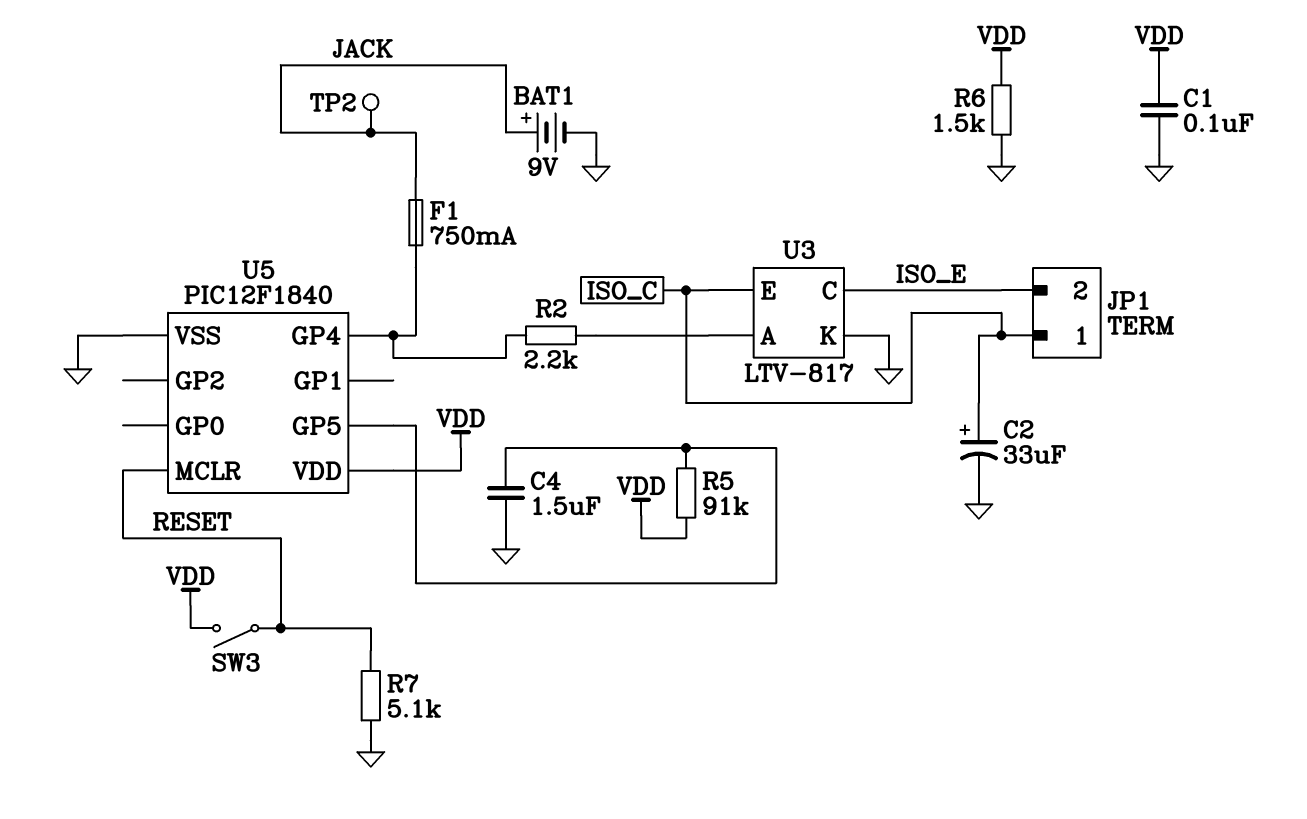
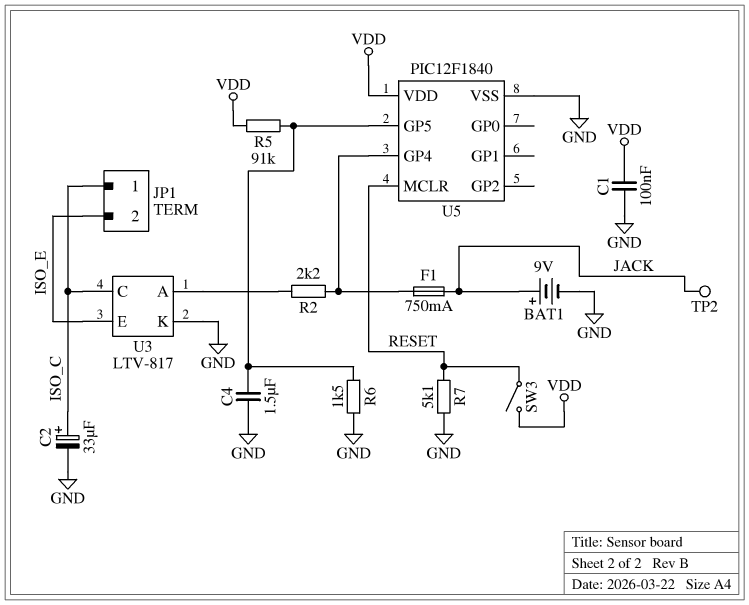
R6: 1.5k (GND, VDD) -> 1.5k (GND, U5/GP5)
U3 pin C: ISO_E -> ISO_C
U3 pin E: ISO_C -> ISO_E

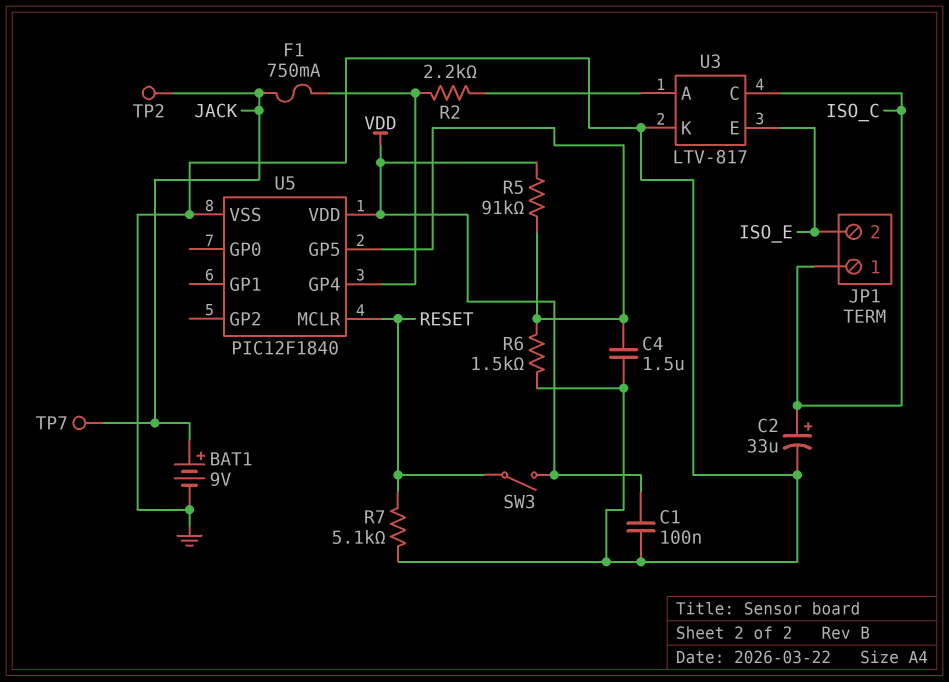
TP7: none -> test point (JACK)

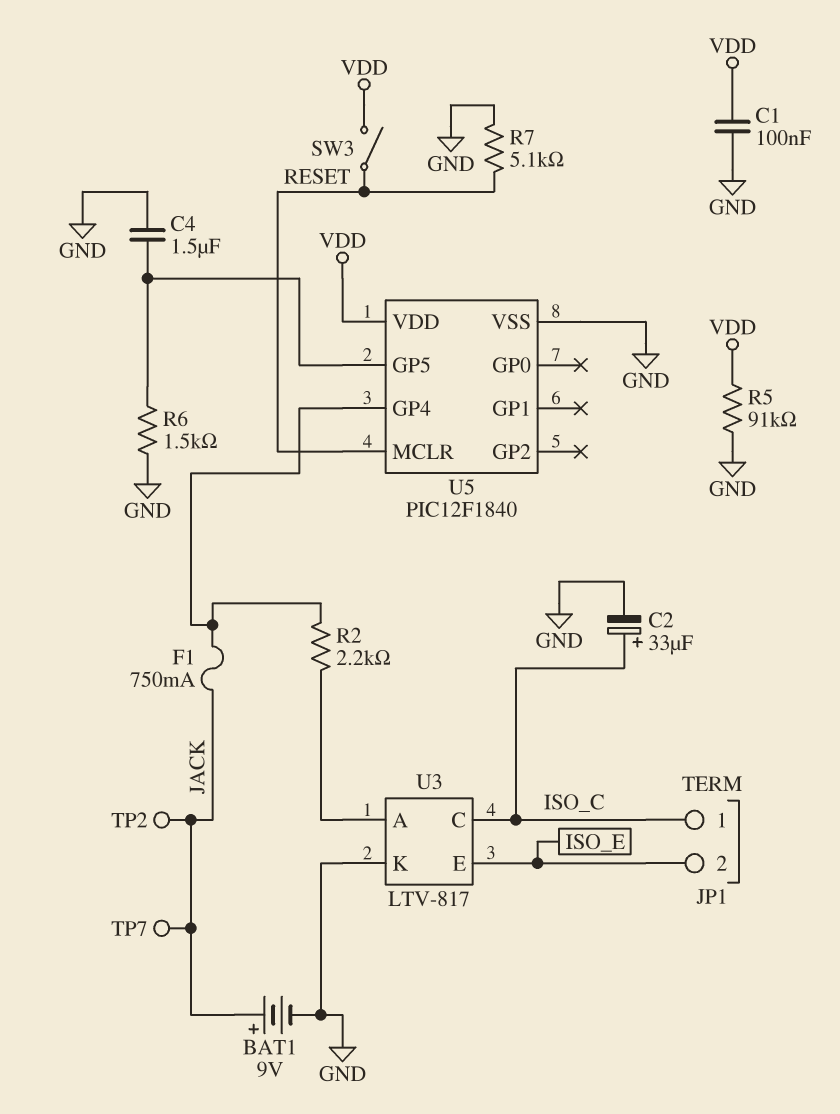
R5: 91k (U5/GP5, VDD) -> 91k (GND, VDD)

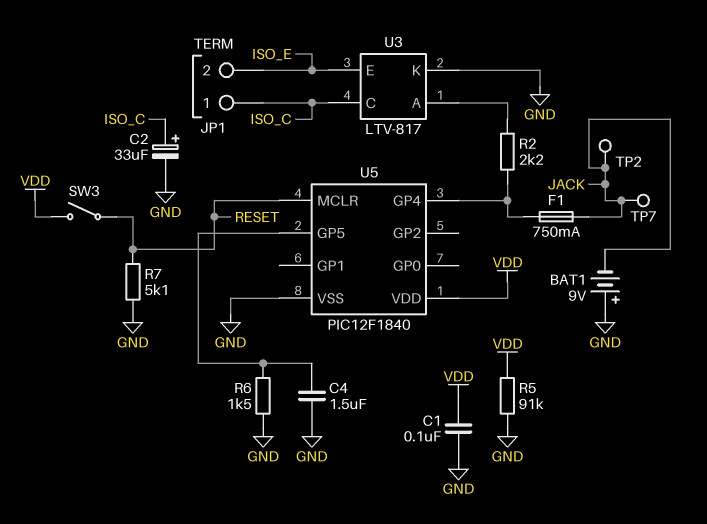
BAT1: 9V (plus JACK, minus GND) -> 9V (plus GND, minus JACK)

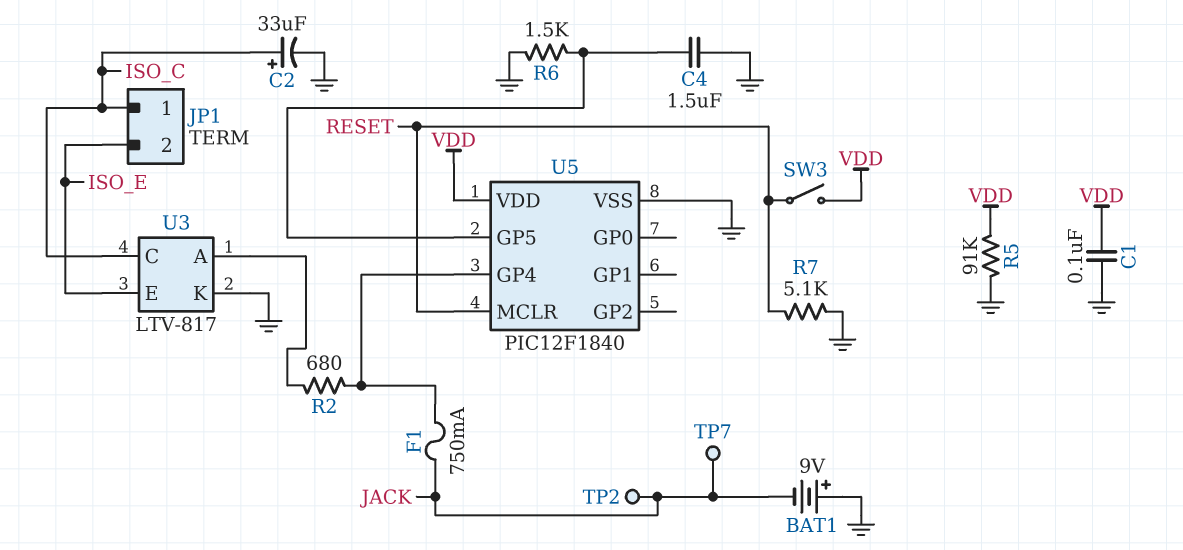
R2: 2.2k (U3/A, U5/GP4) -> 680 (U3/A, U5/GP4)

